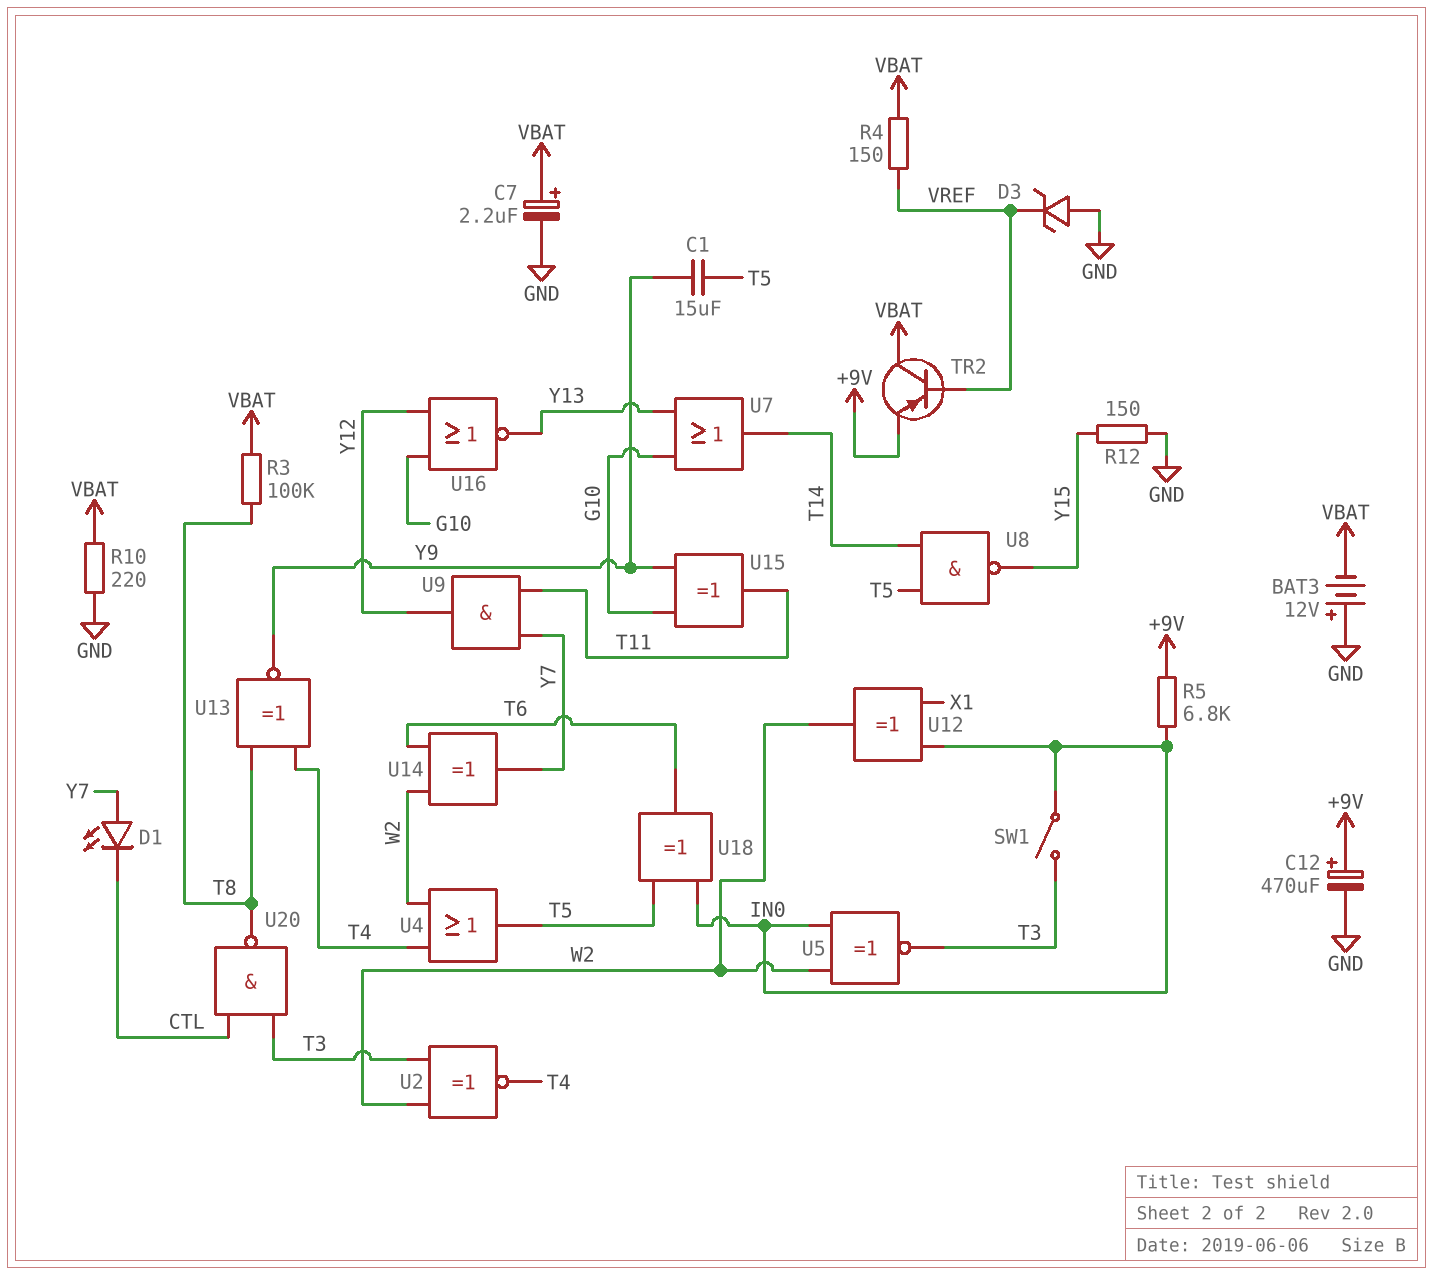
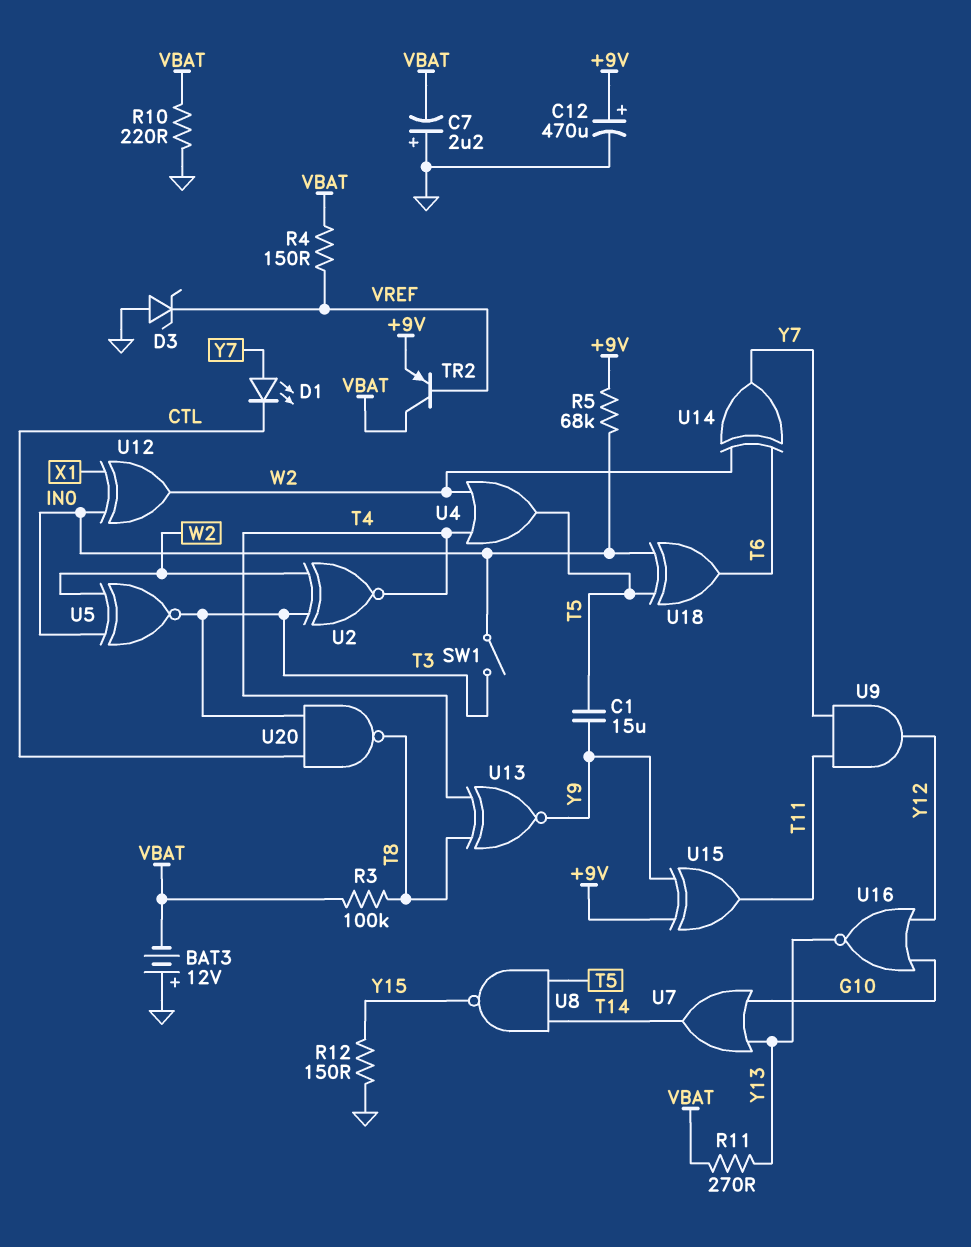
C7: 2.2uF (plus VBAT, minus GND) -> 2.2uF (plus GND, minus VBAT)
R5: 6.8k (+9V, IN0) -> 68k (+9V, IN0)
R11: none -> 270 (VBAT, Y13)
U15: XOR (in G10, in Y9, out T11) -> XOR (in +9V, in Y9, out T11)

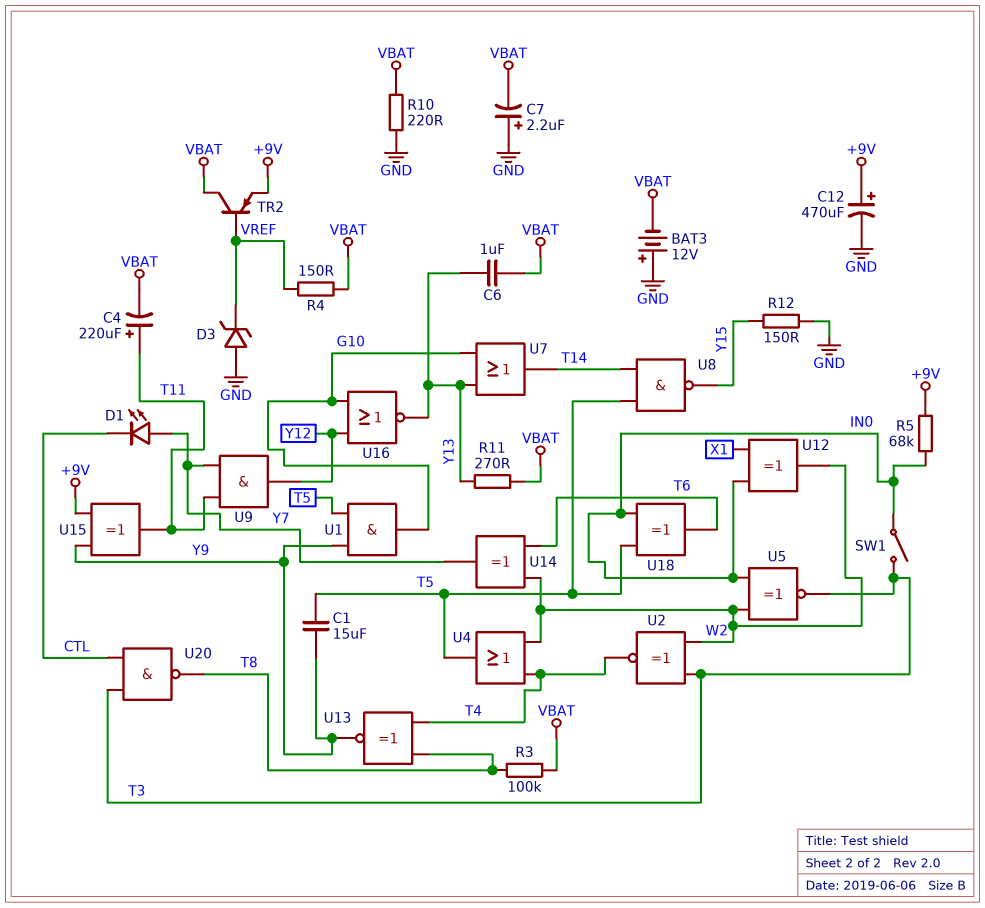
C4: none -> 220uF (plus T11, minus VBAT)
C6: none -> 1uF (VBAT, Y13)
U1: none -> AND (in T5, in Y9, out G10)

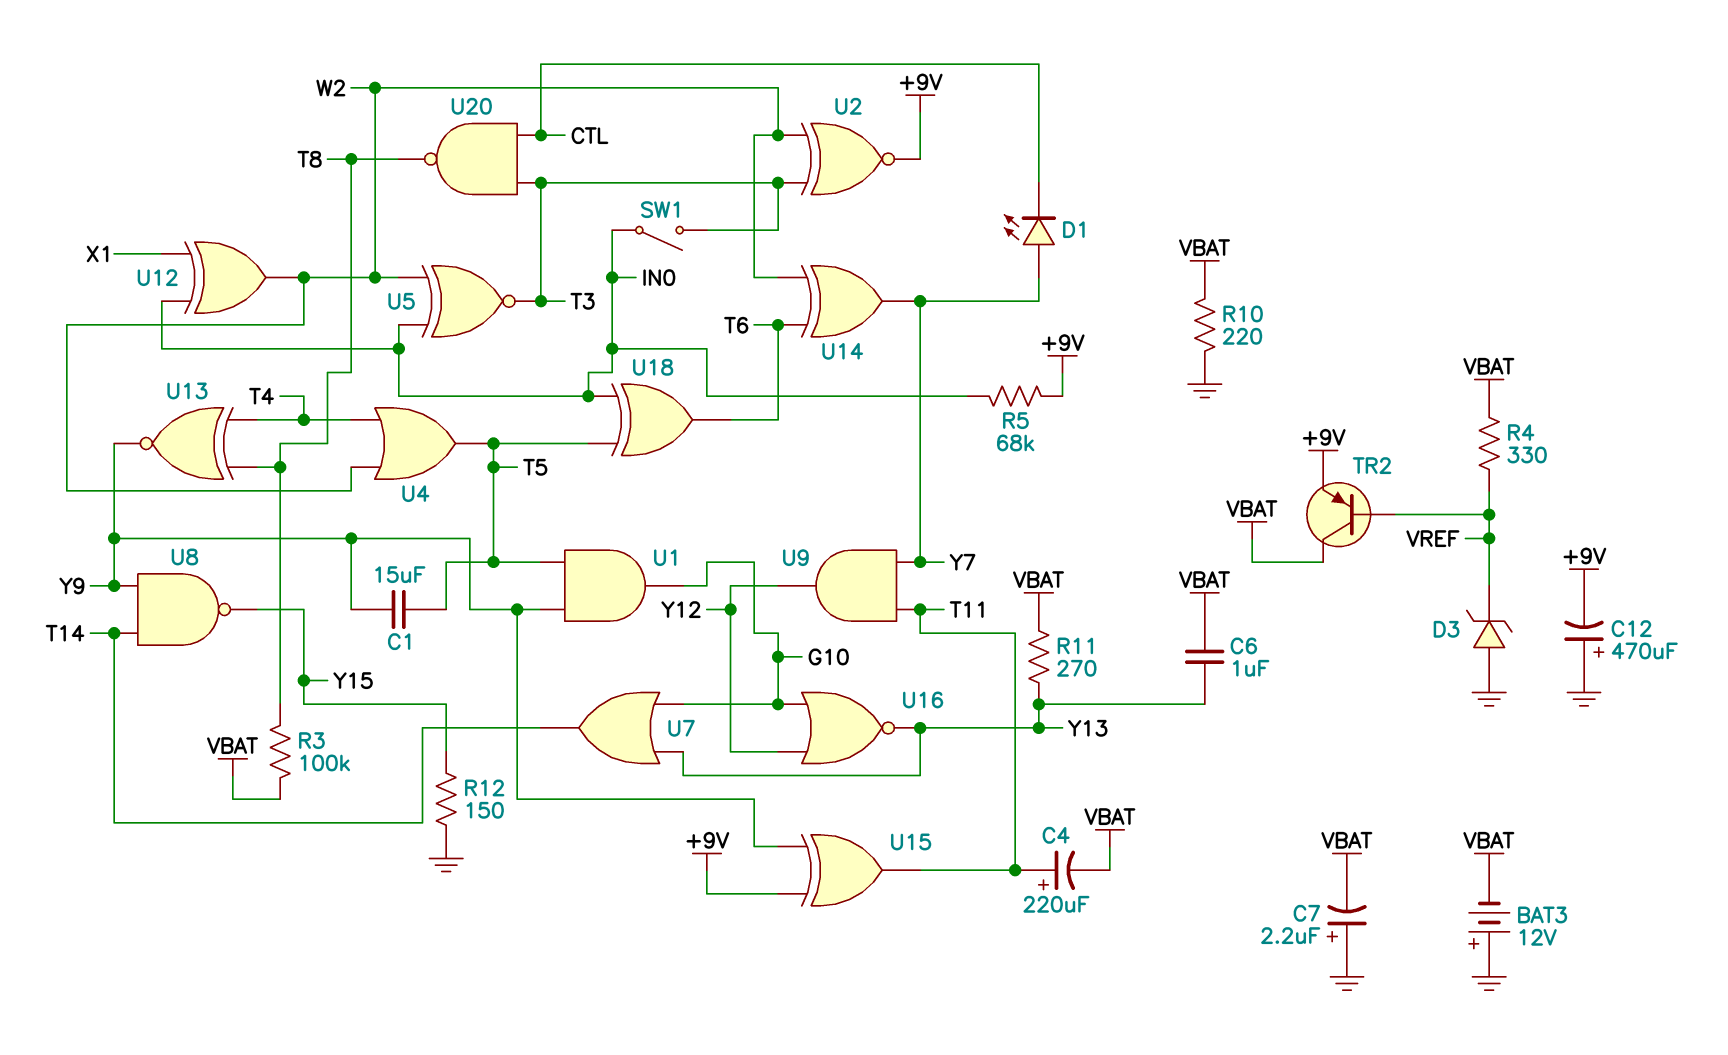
C12: 470uF (plus +9V, minus GND) -> 470uF (plus GND, minus +9V)
R4: 150 (VBAT, VREF) -> 330 (VBAT, VREF)
U2: XNOR (in T3, in W2, out T4) -> XNOR (in T3, in W2, out +9V)
U8: NAND (in T5, in T14, out Y15) -> NAND (in T14, in Y9, out Y15)

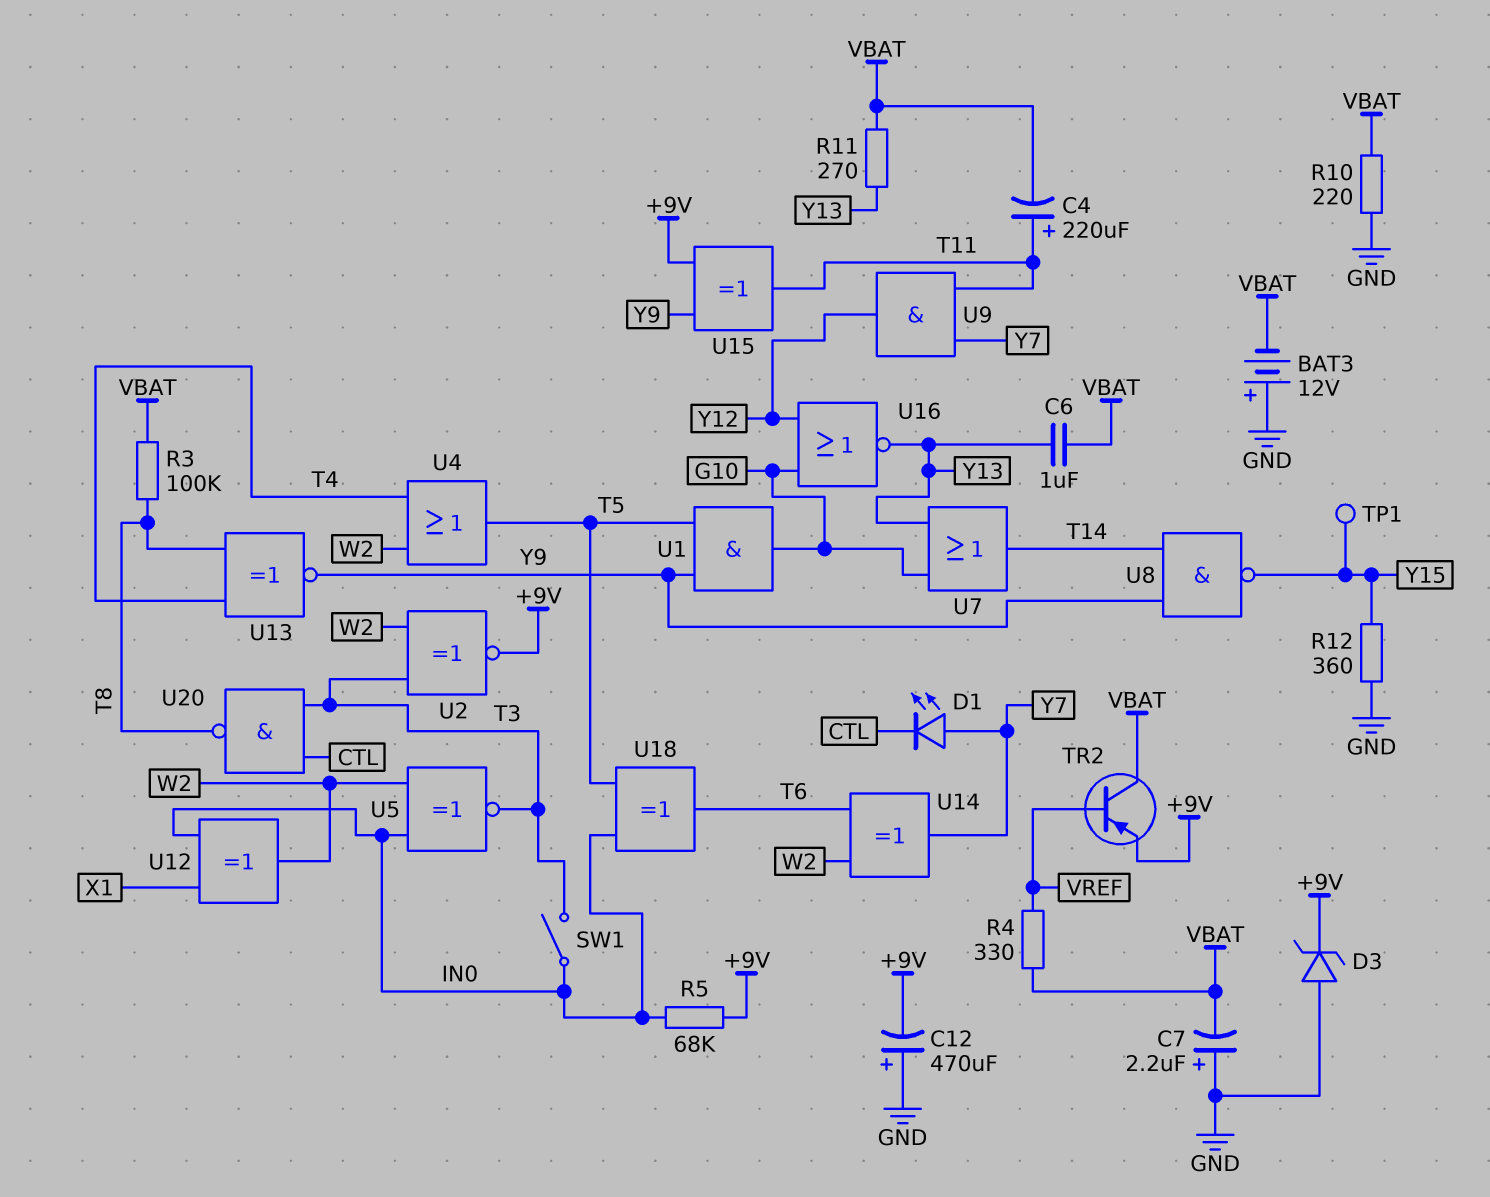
C1: 15uF (T5, Y9) -> none
D3: zener (A GND, K VREF) -> zener (A GND, K +9V)
R12: 150 (GND, Y15) -> 360 (GND, Y15)
TP1: none -> test point (Y15)

